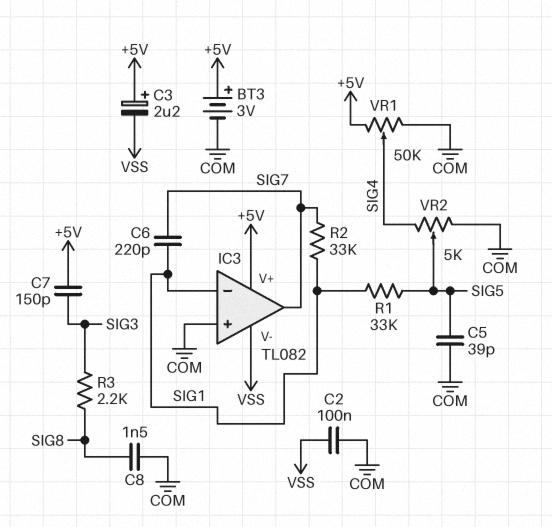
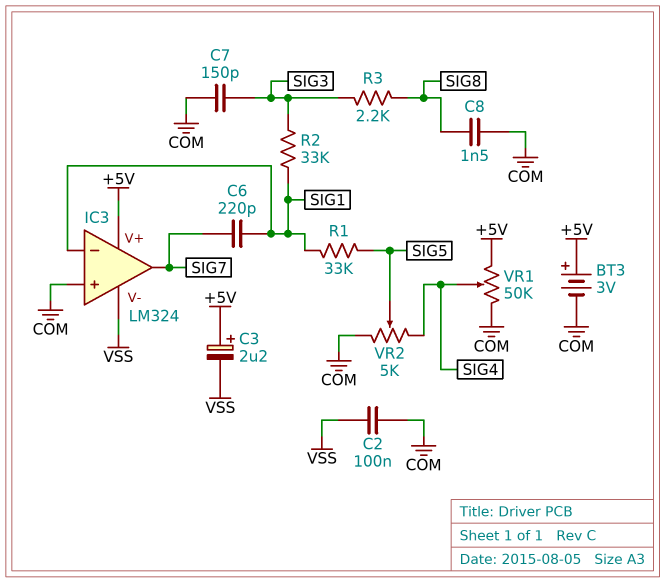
C5: 39pF (COM, SIG5) -> none
C7: 150pF (+5V, SIG3) -> 150pF (COM, SIG3)
IC3: TL082 -> LM324
R2: 33k (SIG1, SIG7) -> 33k (SIG1, SIG3)

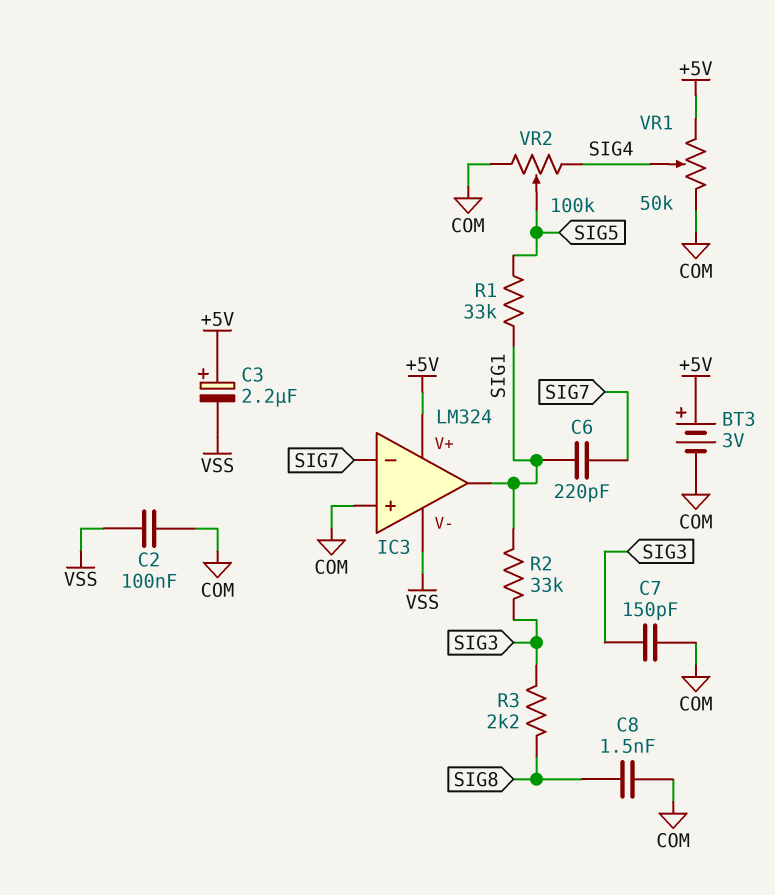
IC3 pin in-: SIG1 -> SIG7
IC3 pin out: SIG7 -> SIG1
VR2: 5k (COM, SIG4, wiper SIG5) -> 100k (COM, SIG4, wiper SIG5)

